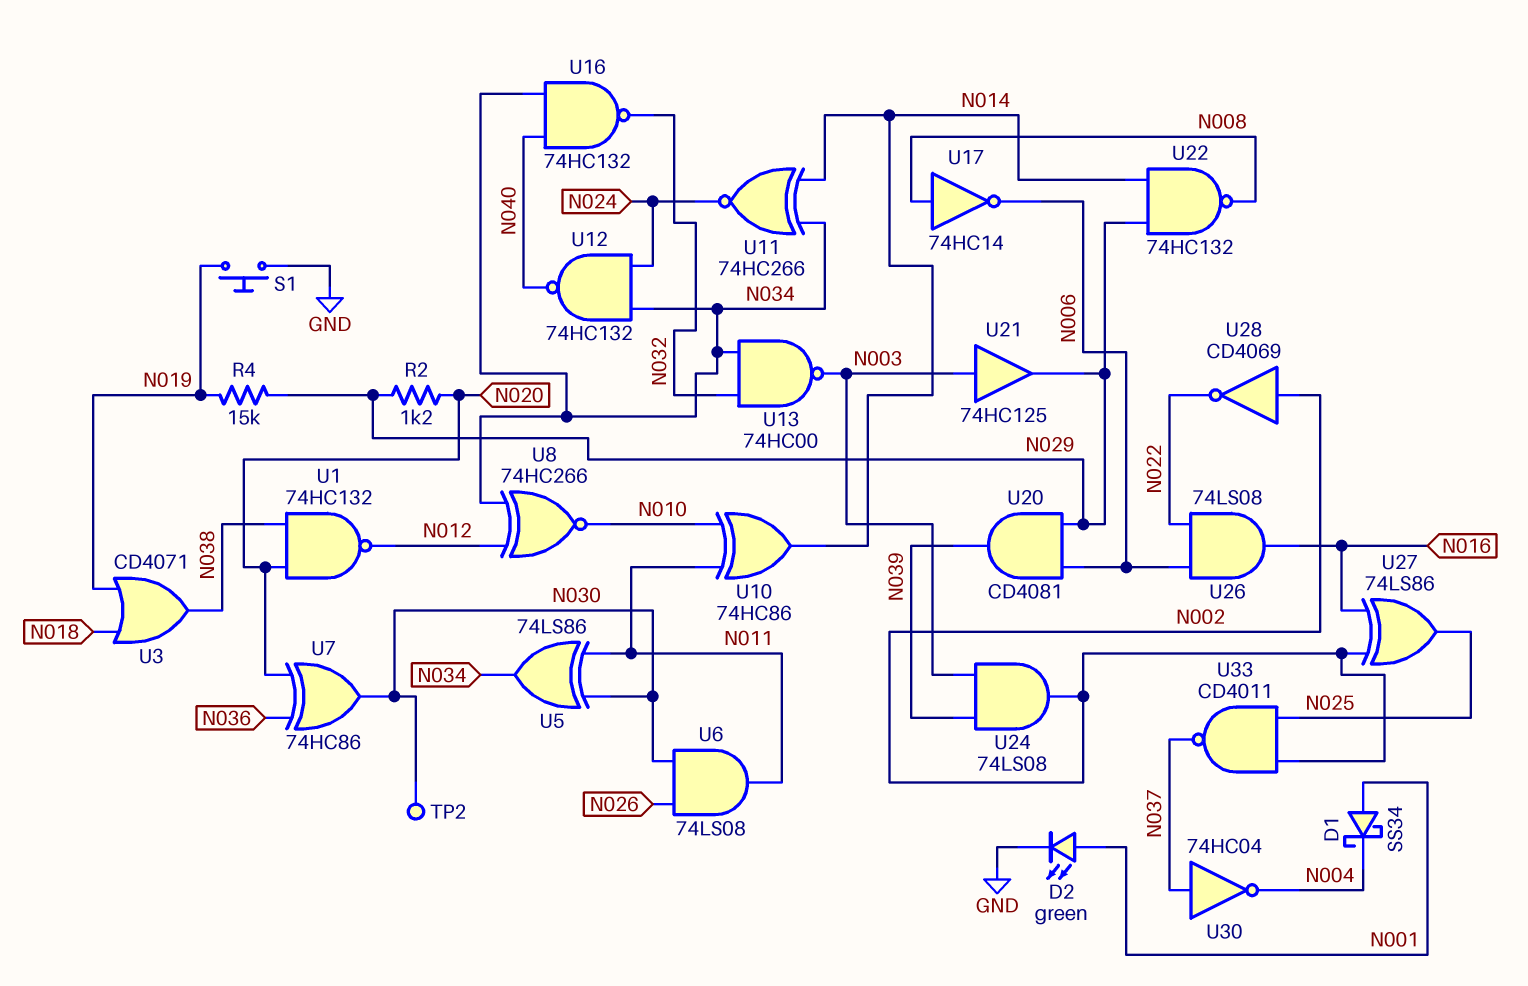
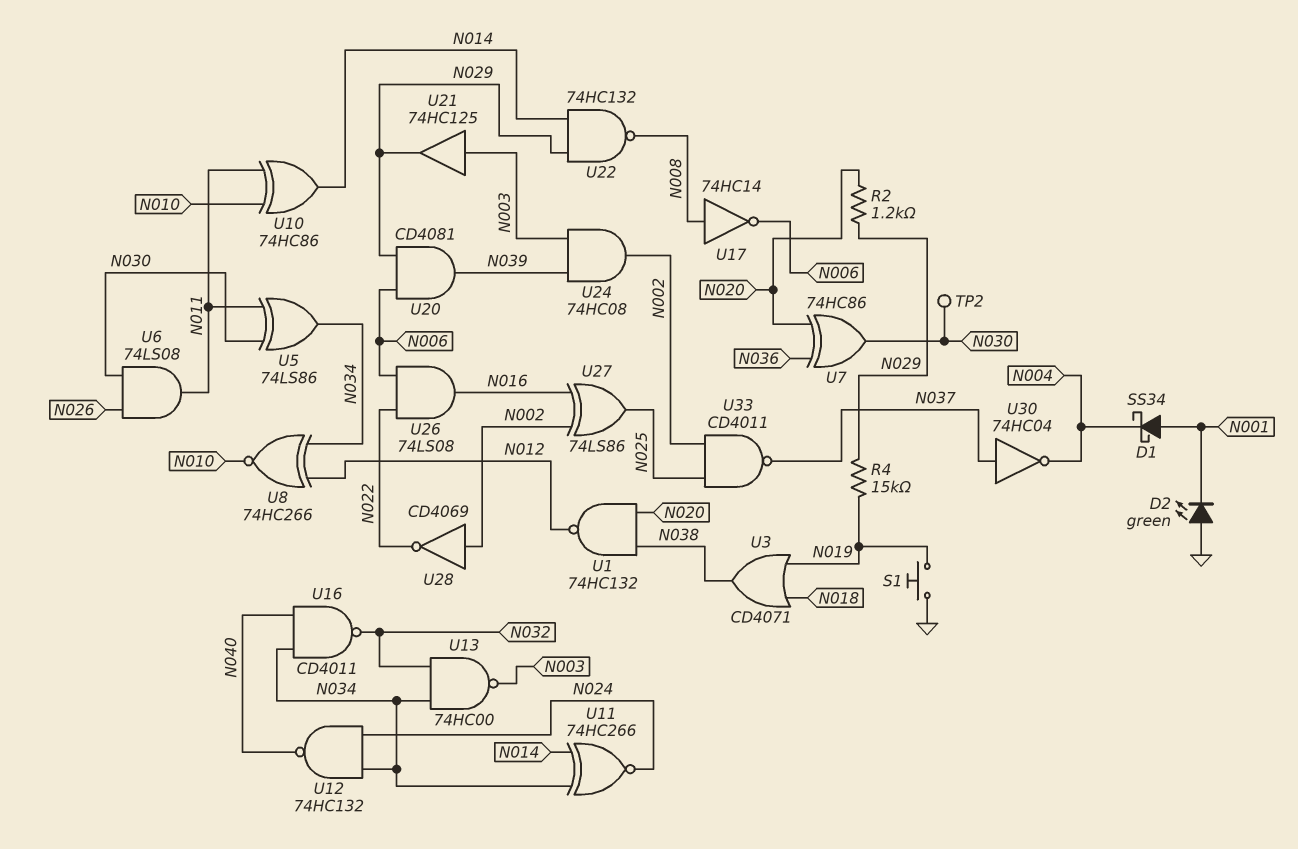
D2: LED green (A N001, K GND) -> LED green (A GND, K N001)
U16: NAND 74HC132 (in N034, in N040, out N032) -> NAND CD4011 (in N034, in N040, out N032)
U24: AND 74LS08 (in N003, in N039, out N002) -> AND 74HC08 (in N003, in N039, out N002)

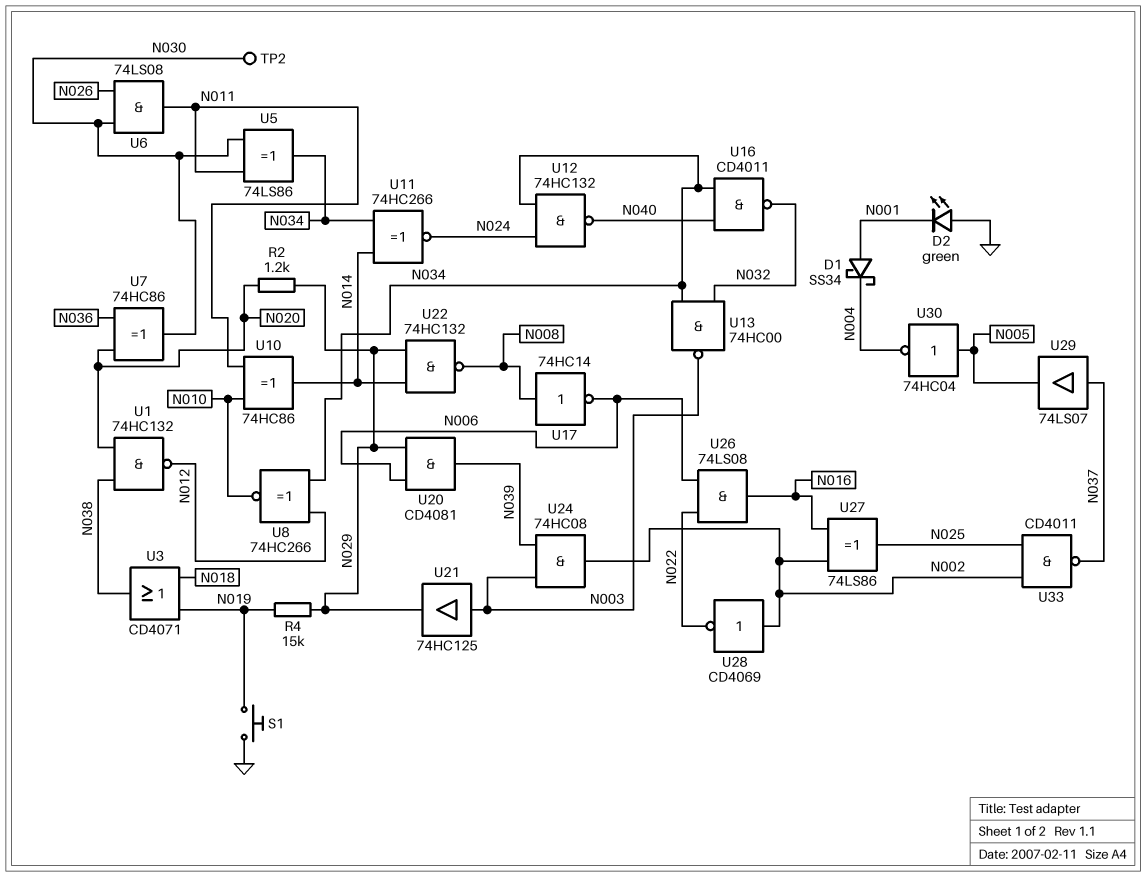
U29: none -> buffer 74LS07 (in N037, out N005)
U30: NOT 74HC04 (in N037, out N004) -> NOT 74HC04 (in N005, out N004)

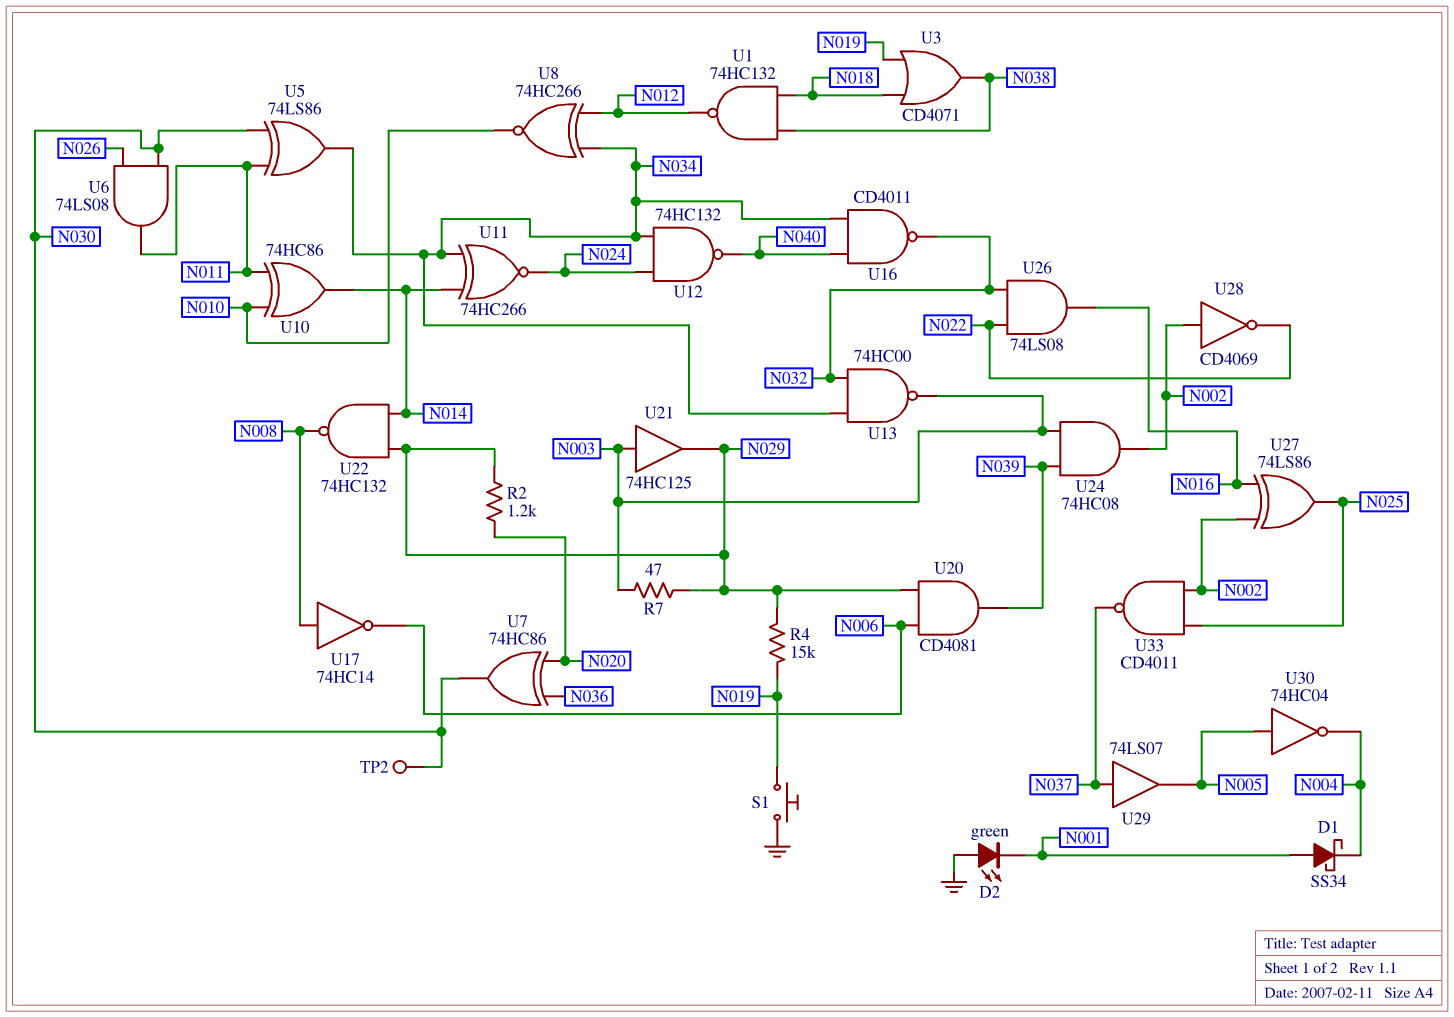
R7: none -> 47 (N003, N029)
U1: NAND 74HC132 (in N020, in N038, out N012) -> NAND 74HC132 (in N018, in N038, out N012)
U26: AND 74LS08 (in N006, in N022, out N016) -> AND 74LS08 (in N022, in N032, out N016)

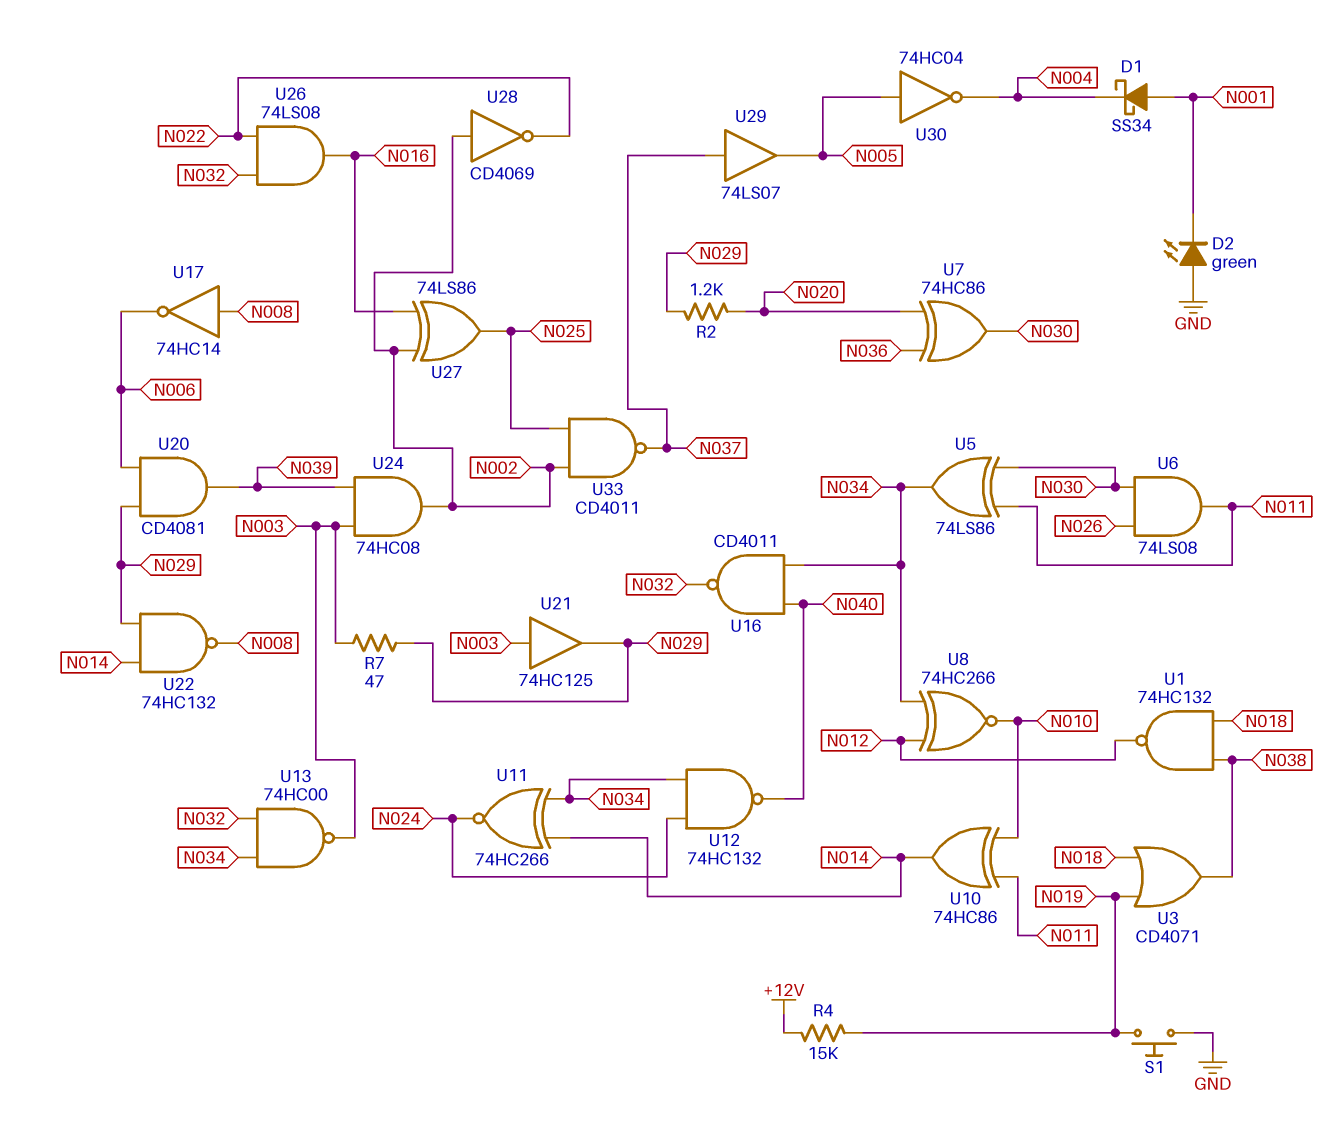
R4: 15k (N019, N029) -> 15k (+12V, N019)
TP2: test point (N030) -> none

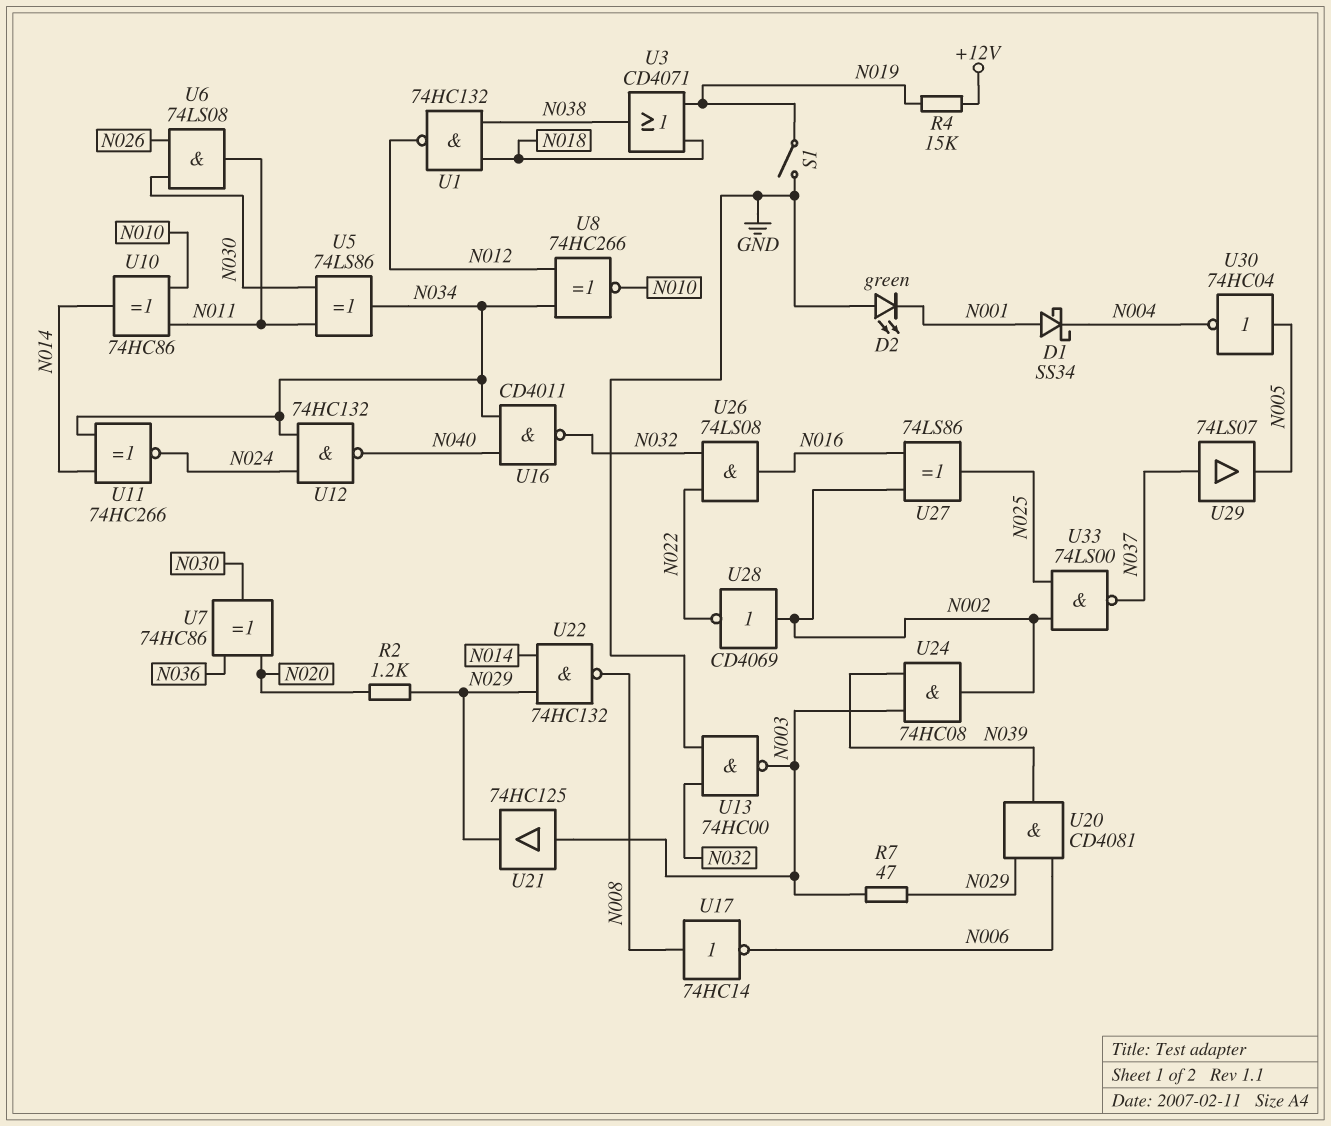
S1: button (GND, N019) -> switch (GND, N019)
U13: NAND 74HC00 (in N032, in N034, out N003) -> NAND 74HC00 (in GND, in N032, out N003)
U33: NAND CD4011 (in N002, in N025, out N037) -> NAND 74LS00 (in N002, in N025, out N037)

